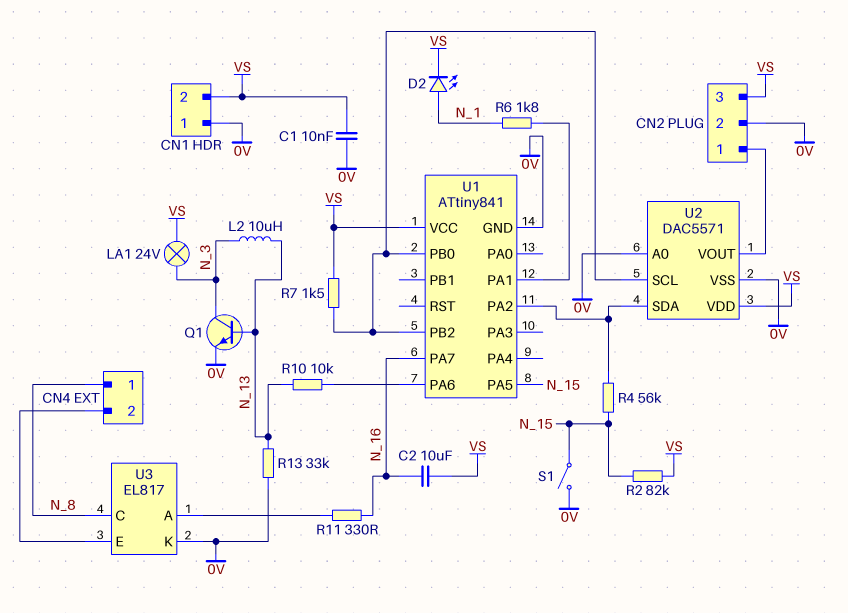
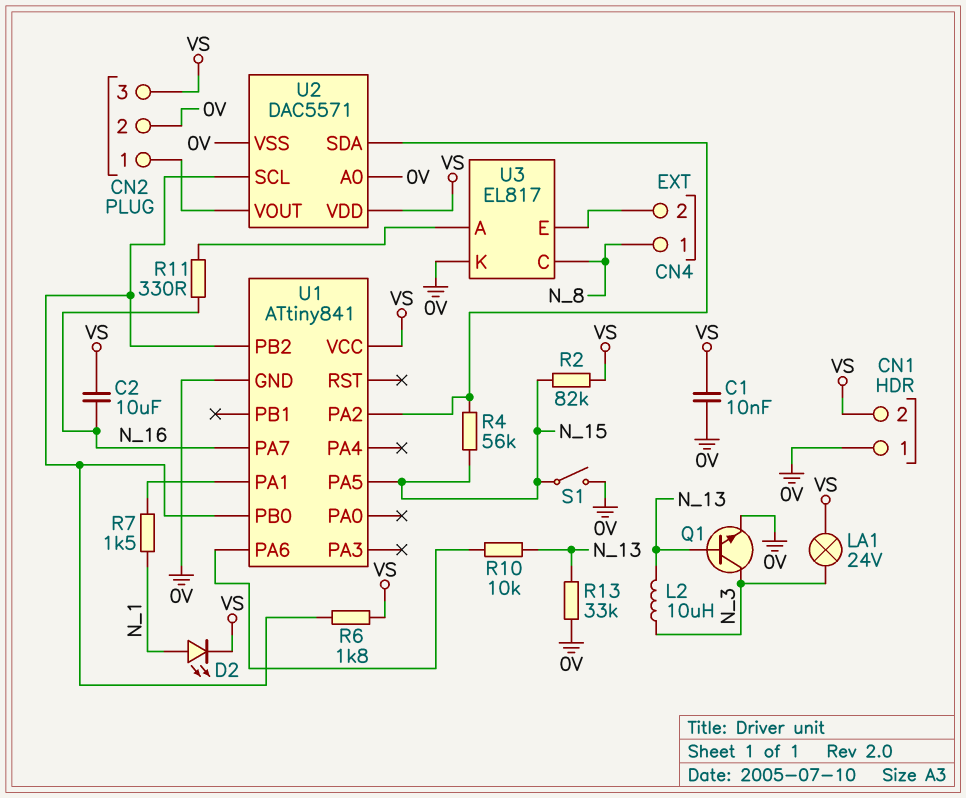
R6: 1.8k (N_1, U1/PA1) -> 1.8k (U1/PB0, VS)
R7: 1.5k (U1/PB0, VS) -> 1.5k (N_1, U1/PA1)

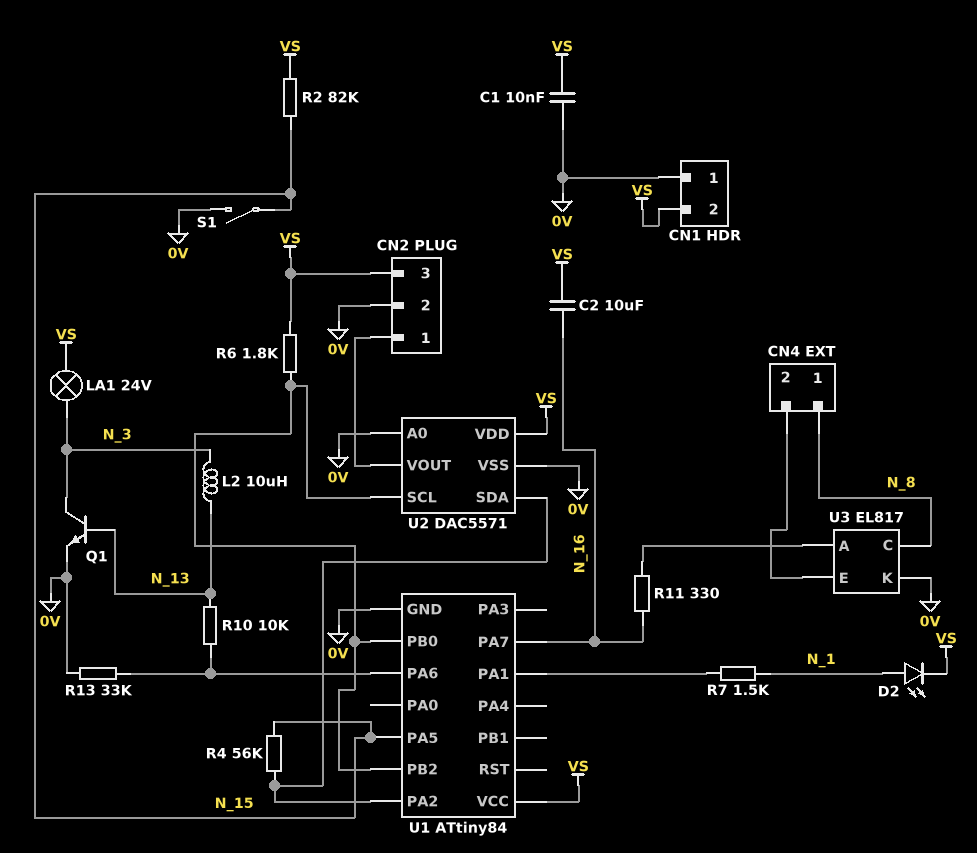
R13: 33k (0V, N_13) -> 33k (0V, U1/PA6)
U1: ATtiny841 -> ATtiny84

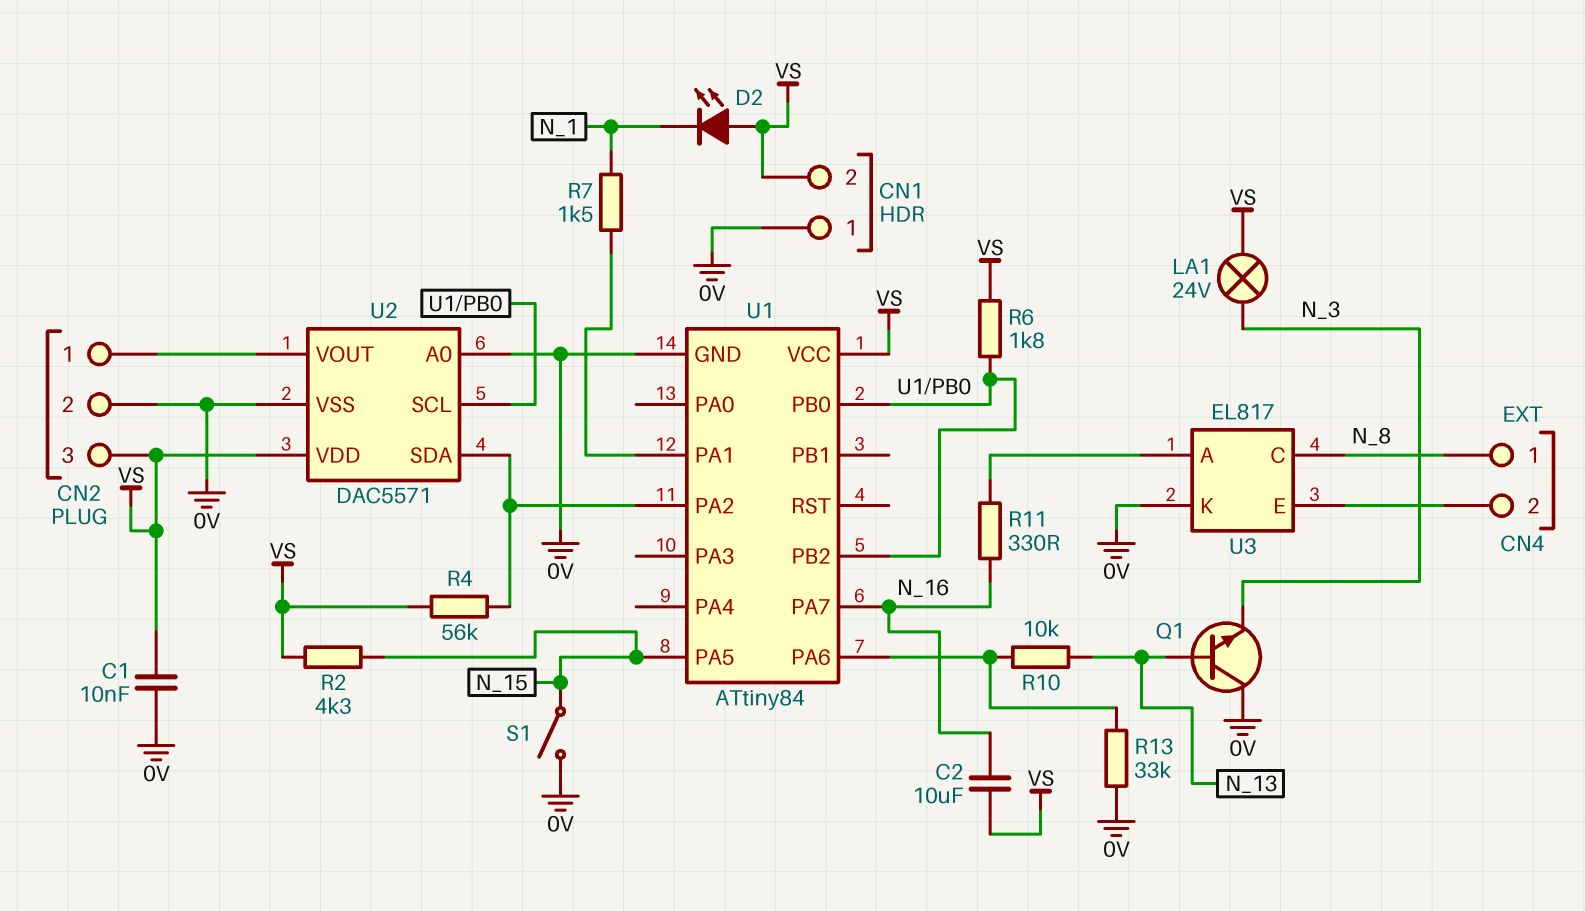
D2: LED (A N_1, K VS) -> LED (A VS, K N_1)
L2: 10uH (N_3, N_13) -> none
Q1: NPN (B N_13, C N_3, E 0V) -> NPN (B N_13, C 0V, E N_3)
R2: 82k (N_15, VS) -> 4.3k (N_15, VS)
R4: 56k (N_15, U1/PA2) -> 56k (U1/PA2, VS)

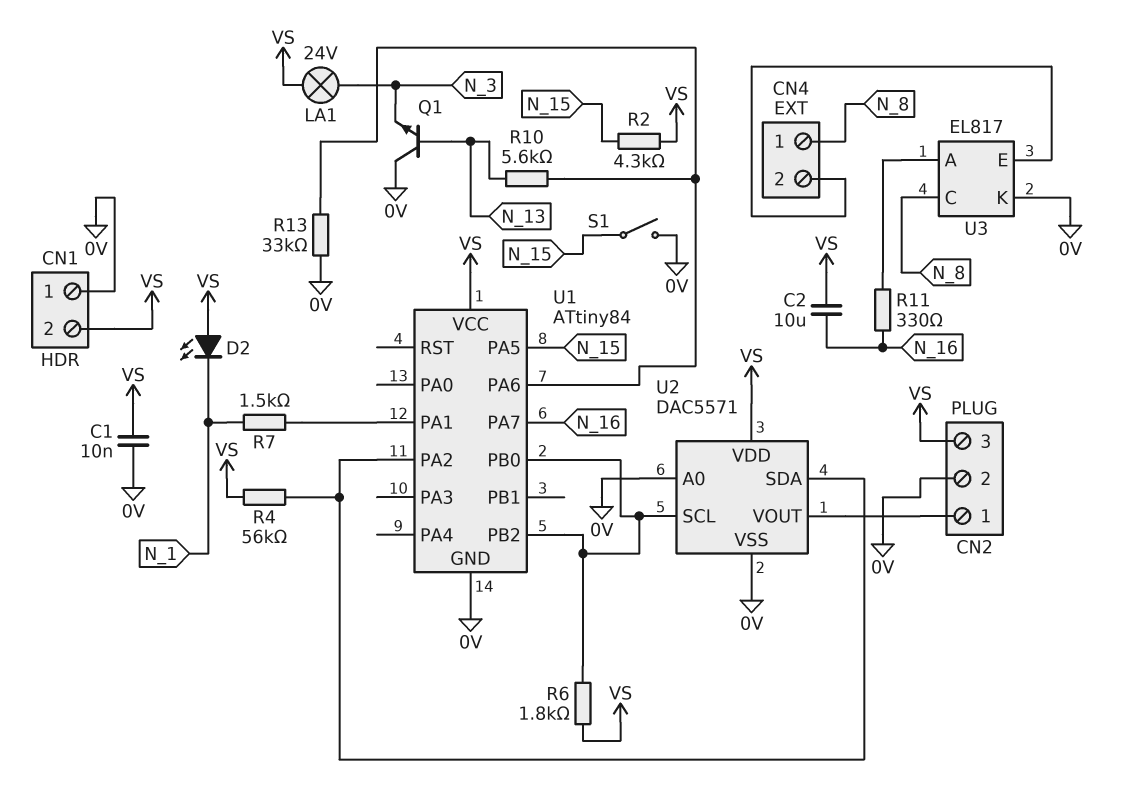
R10: 10k (N_13, U1/PA6) -> 5.6k (N_13, U1/PA6)

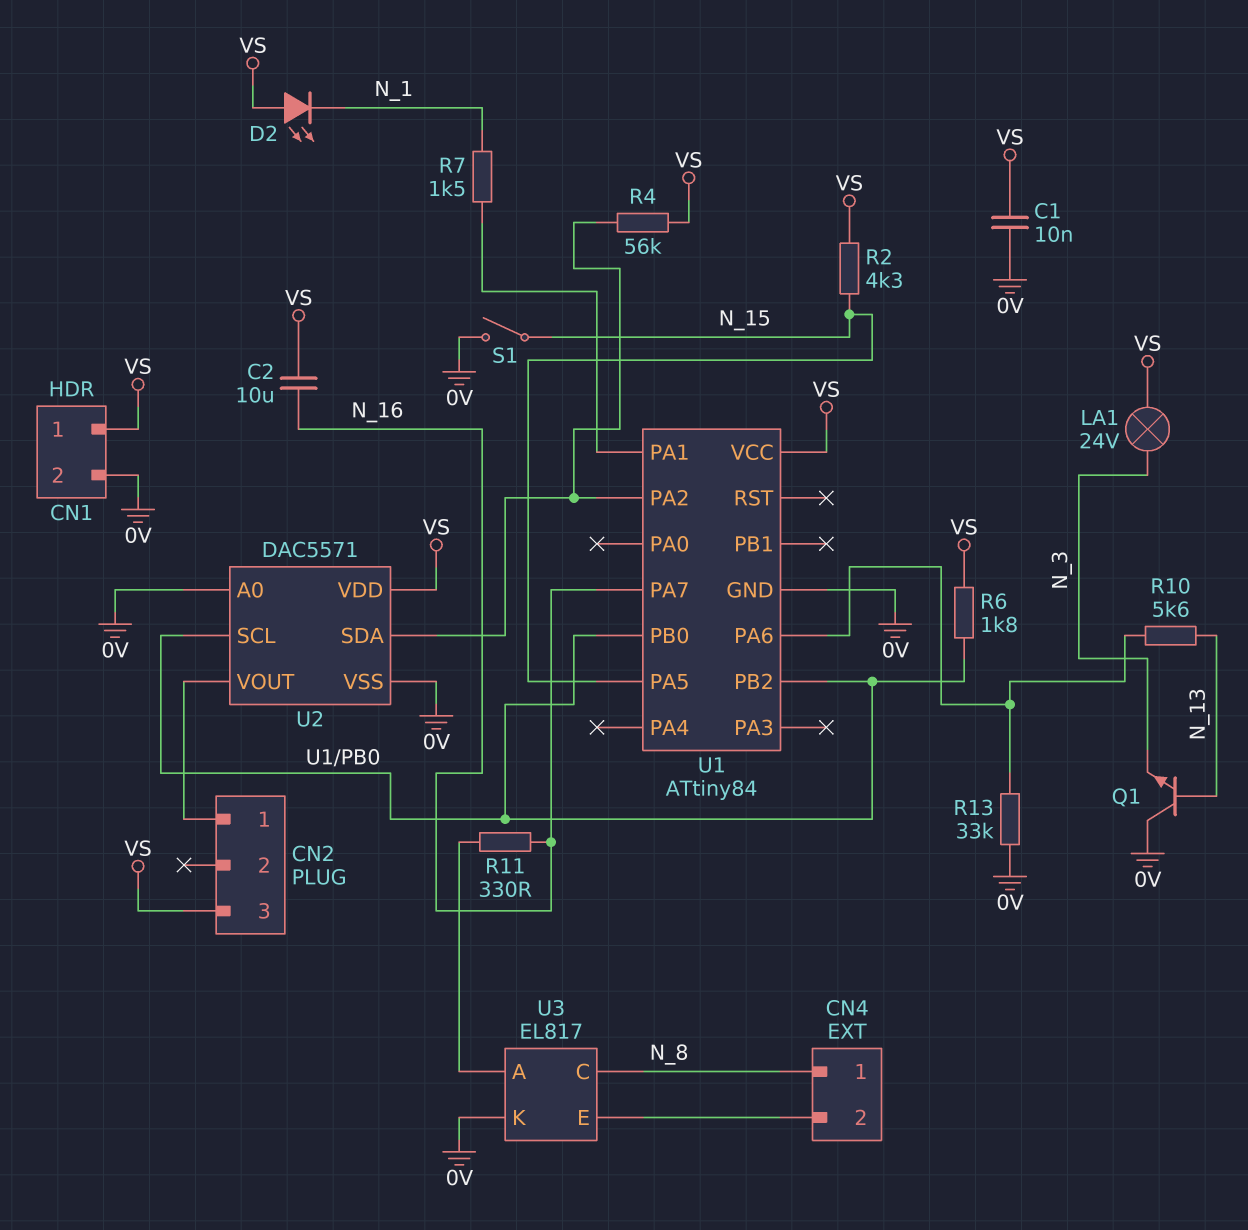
CN1 pin 1: 0V -> VS
CN1 pin 2: VS -> 0V
CN2 pin 2: 0V -> none

